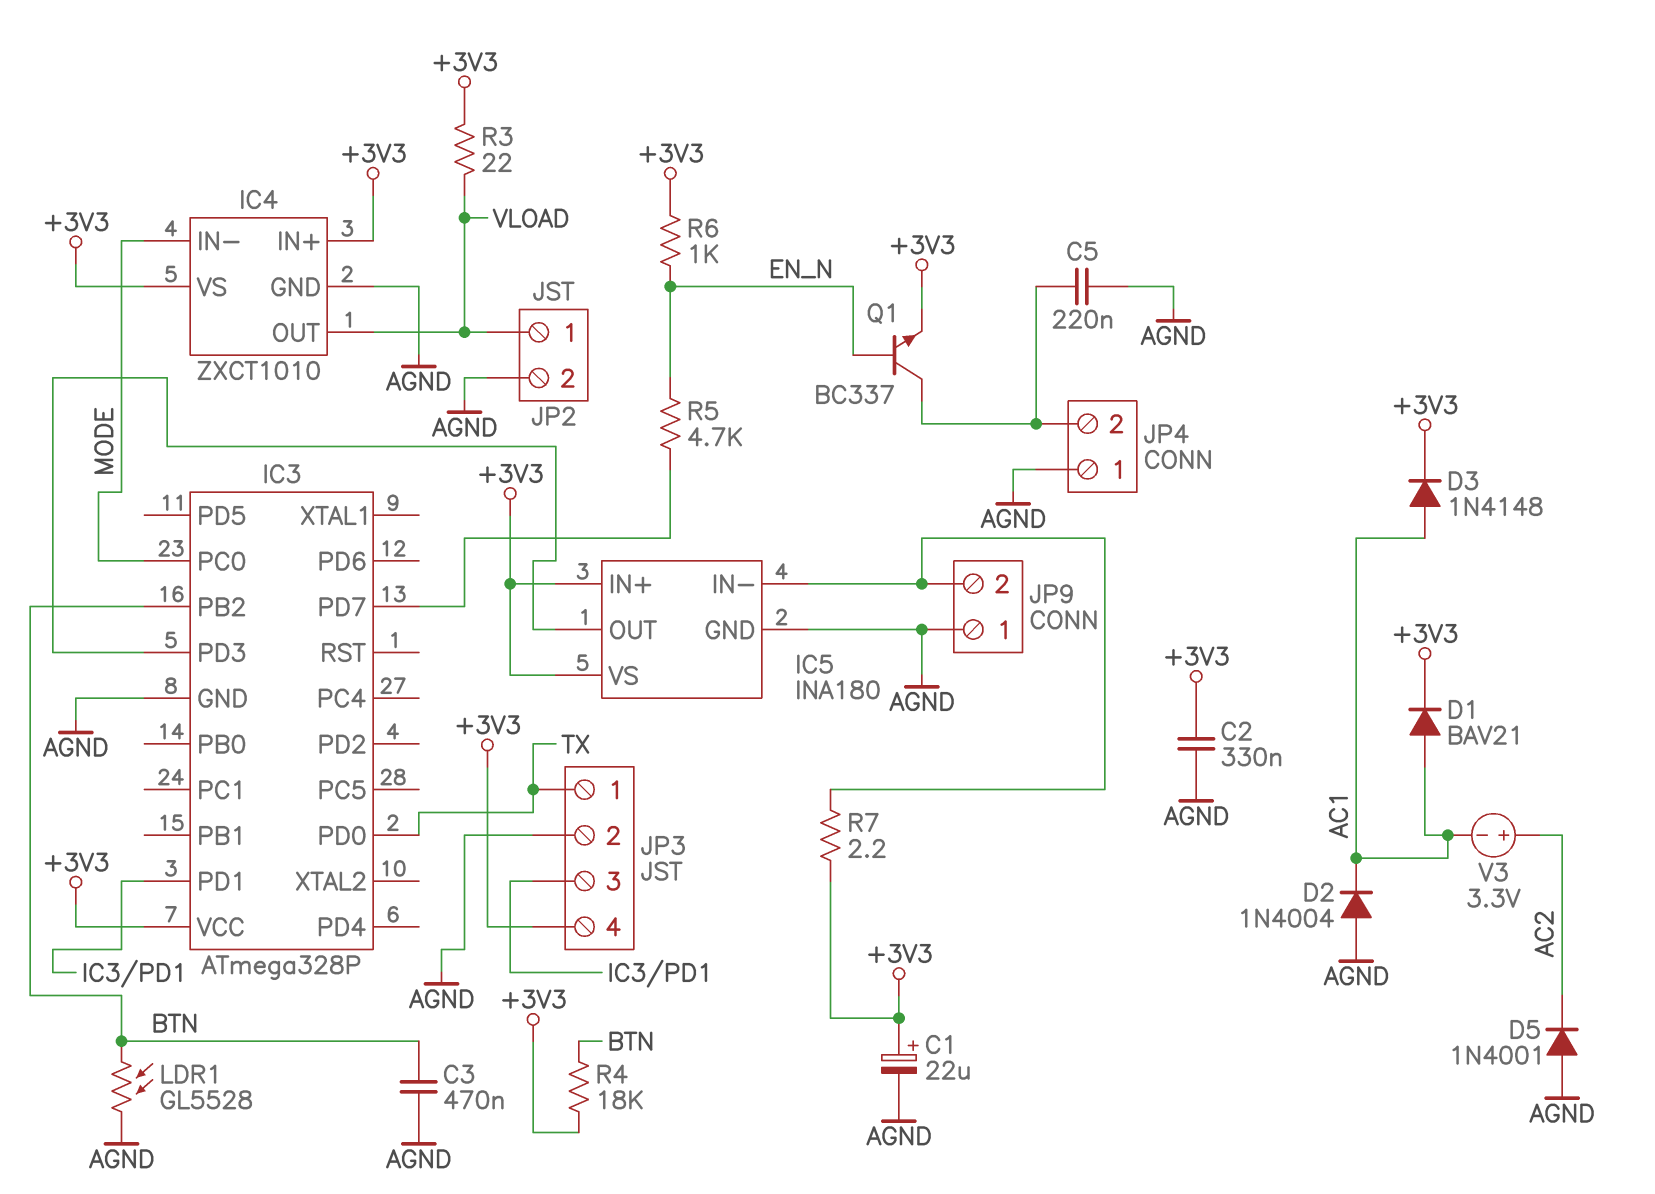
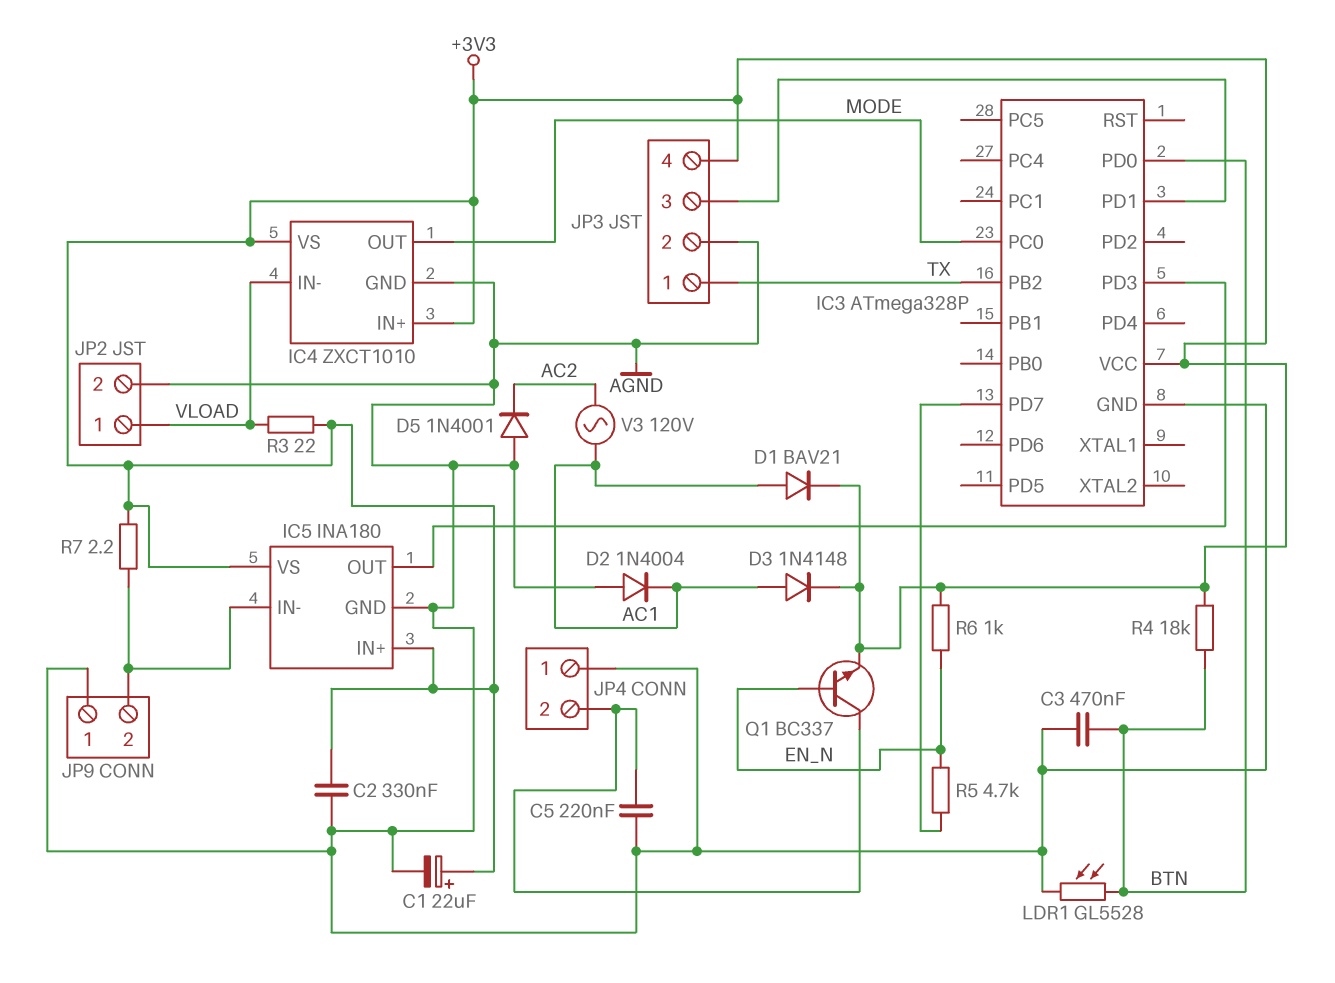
IC3 pin PB2: BTN -> TX
IC3 pin PD0: TX -> BTN
IC4 pin IN-: MODE -> VLOAD
IC4 pin OUT: VLOAD -> MODE
V3: 3.3V (plus AC2, minus AC1) -> AC 120V (AC1, AC2)

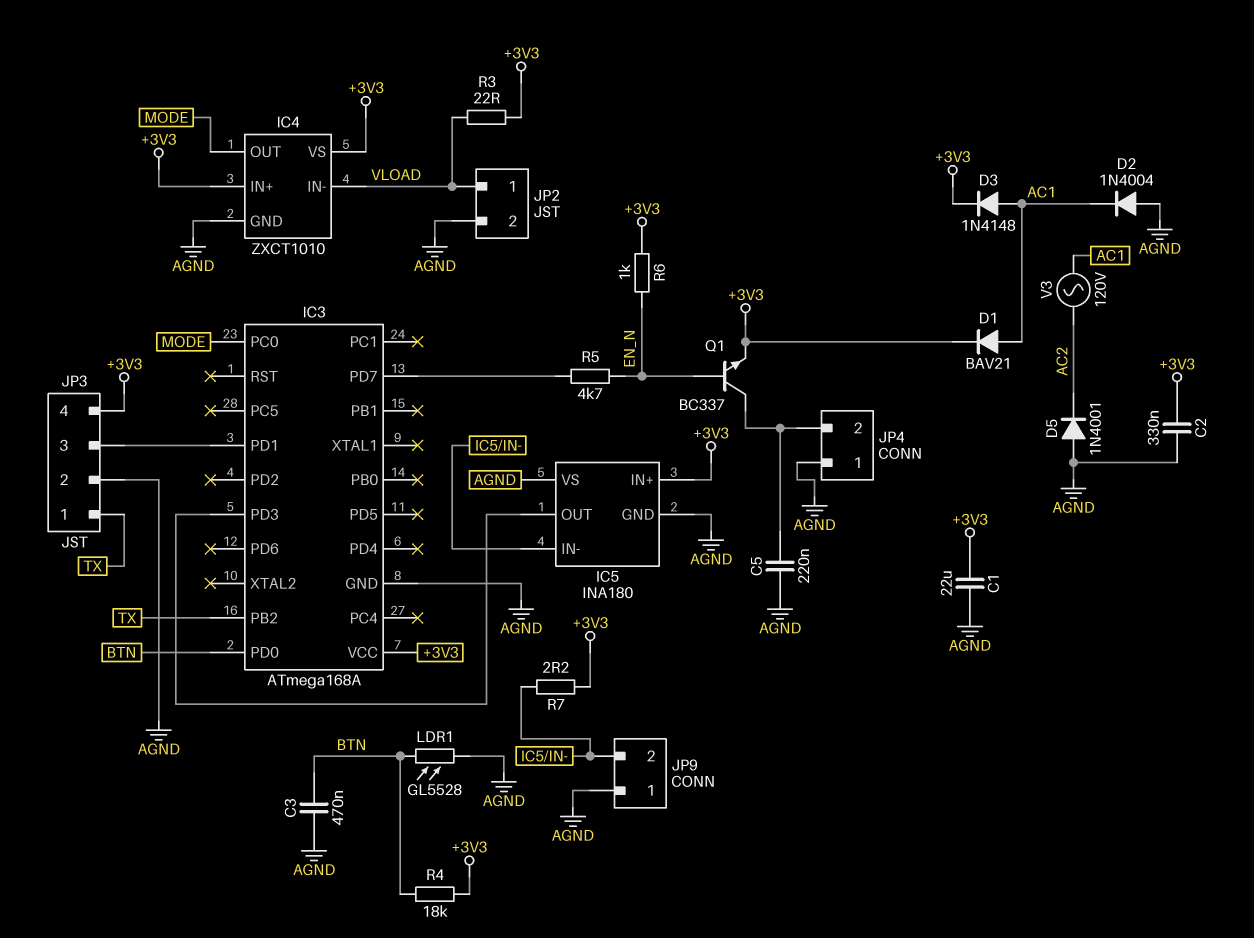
C1: 22uF (plus +3V3, minus AGND) -> 22uF (+3V3, AGND)
IC3: ATmega328P -> ATmega168A
IC5 pin VS: +3V3 -> AGND

